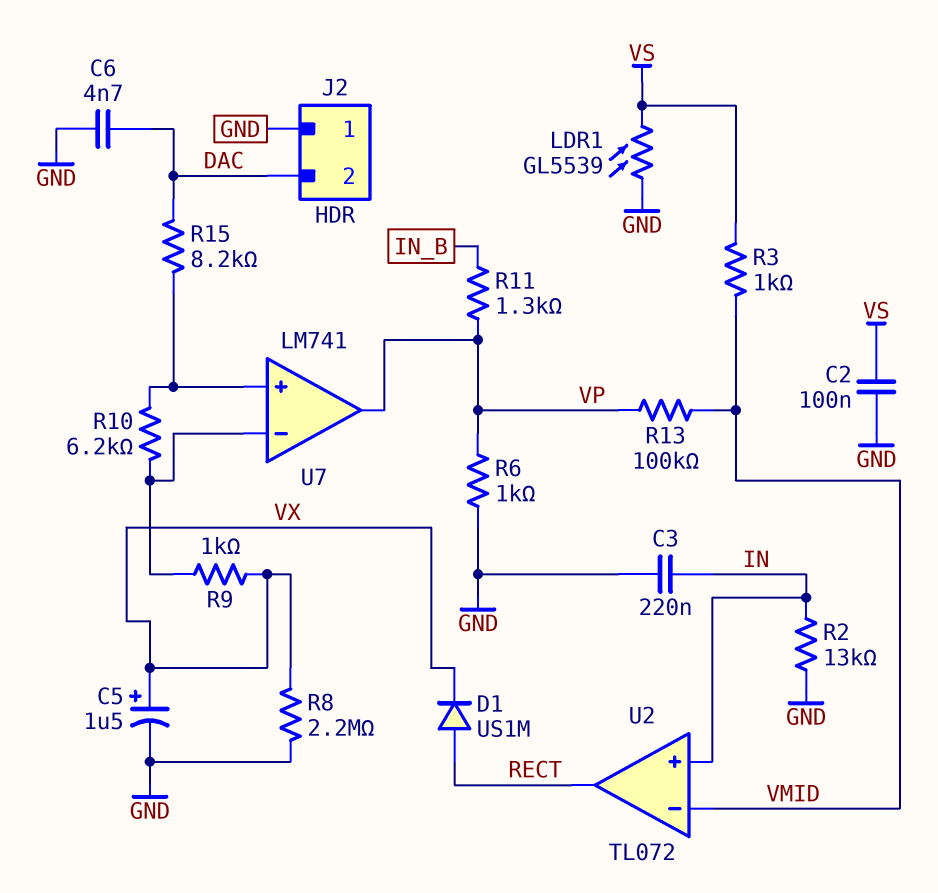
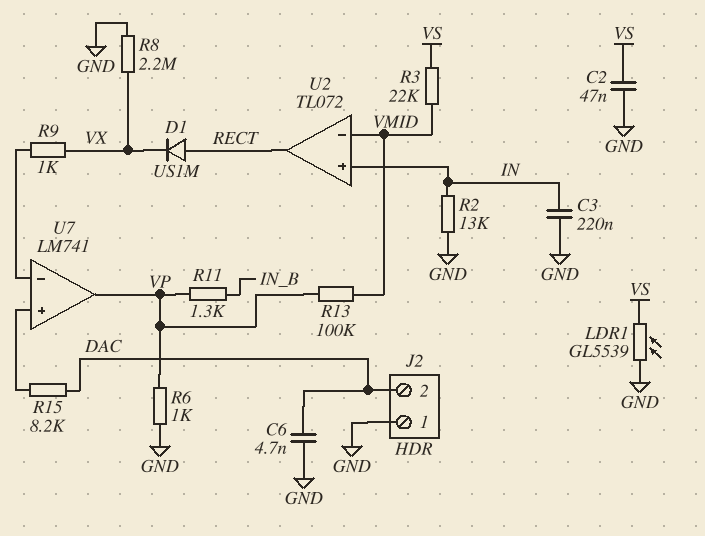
C2: 100nF (GND, VS) -> 47nF (GND, VS)
C5: 1.5uF (plus VX, minus GND) -> none
R3: 1k (VMID, VS) -> 22k (VMID, VS)
R10: 6.2k (U7/in+, U7/in-) -> none

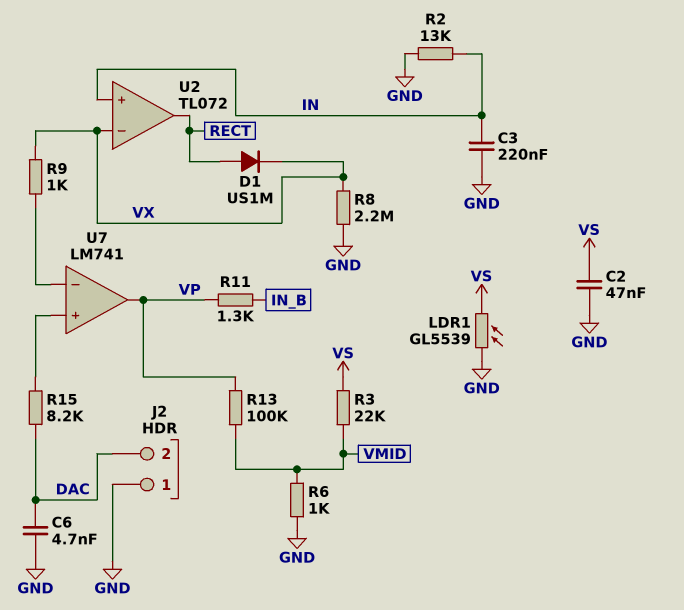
R6: 1k (GND, VP) -> 1k (GND, VMID)
U2 pin in-: VMID -> VX

